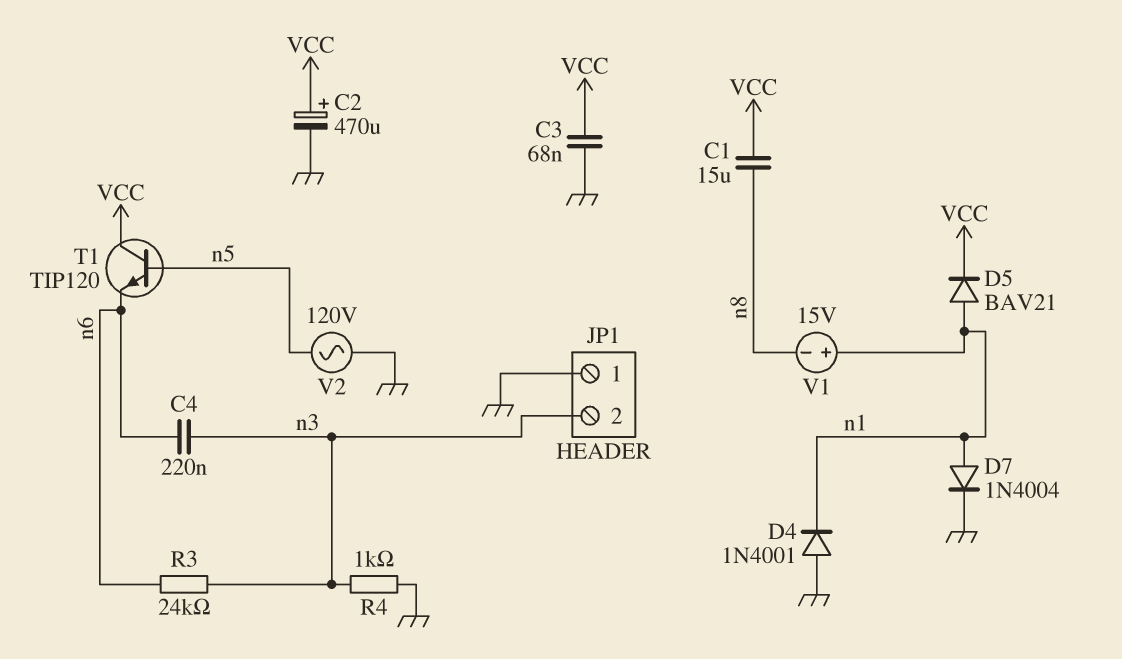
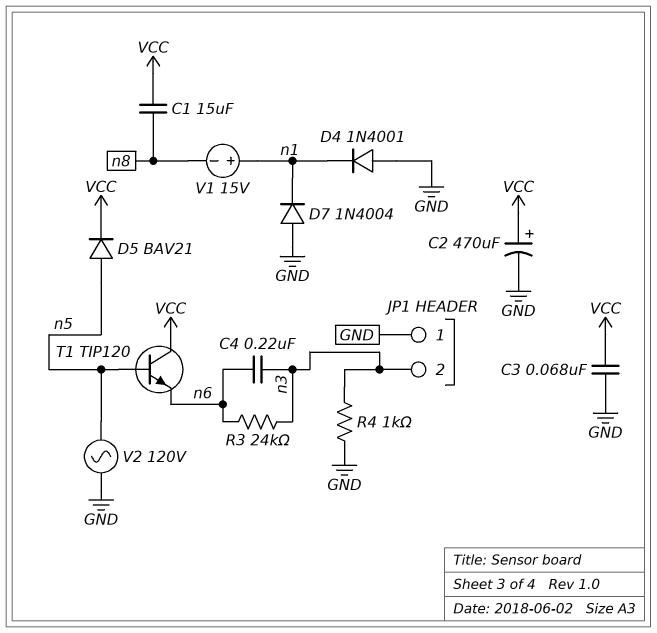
D5: diode BAV21 (A n1, K VCC) -> diode BAV21 (A n5, K VCC)
D7: diode 1N4004 (A n1, K GND) -> diode 1N4004 (A GND, K n1)

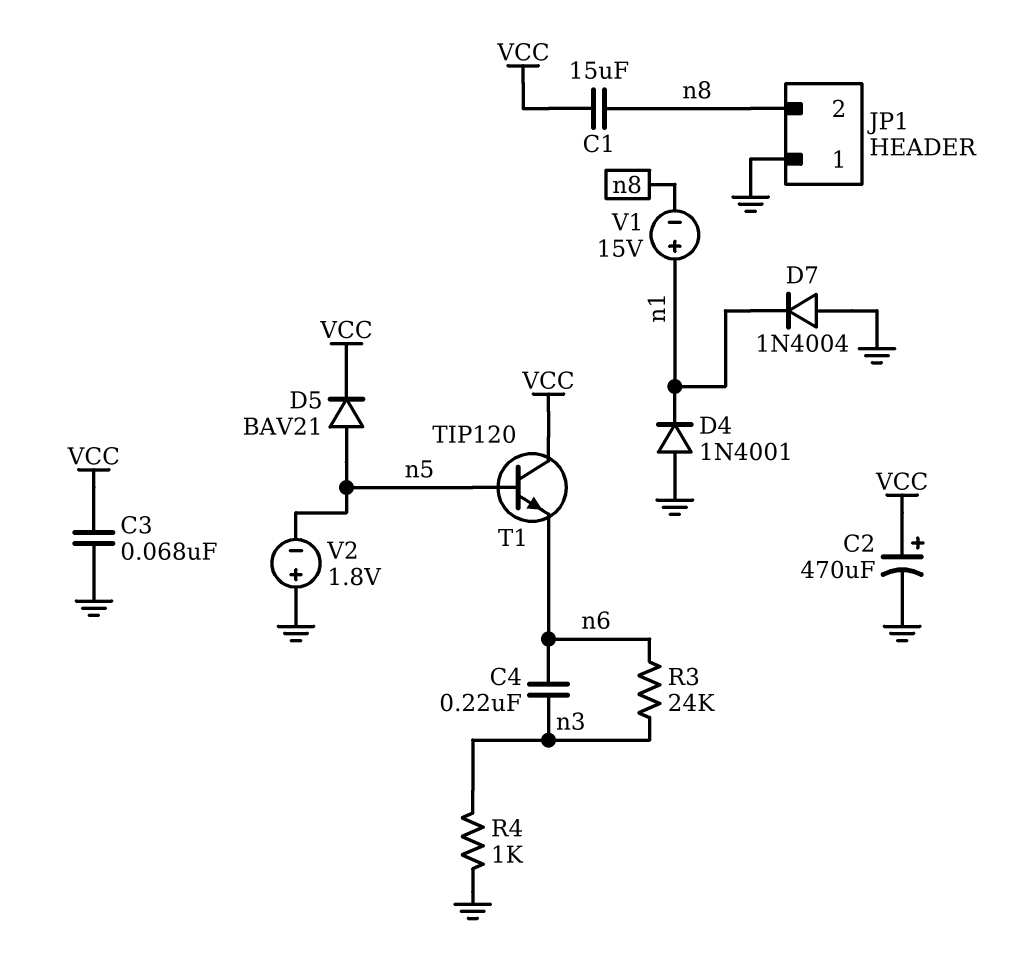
JP1 pin 2: n3 -> n8
V2: AC 120V (GND, n5) -> 1.8V (plus GND, minus n5)

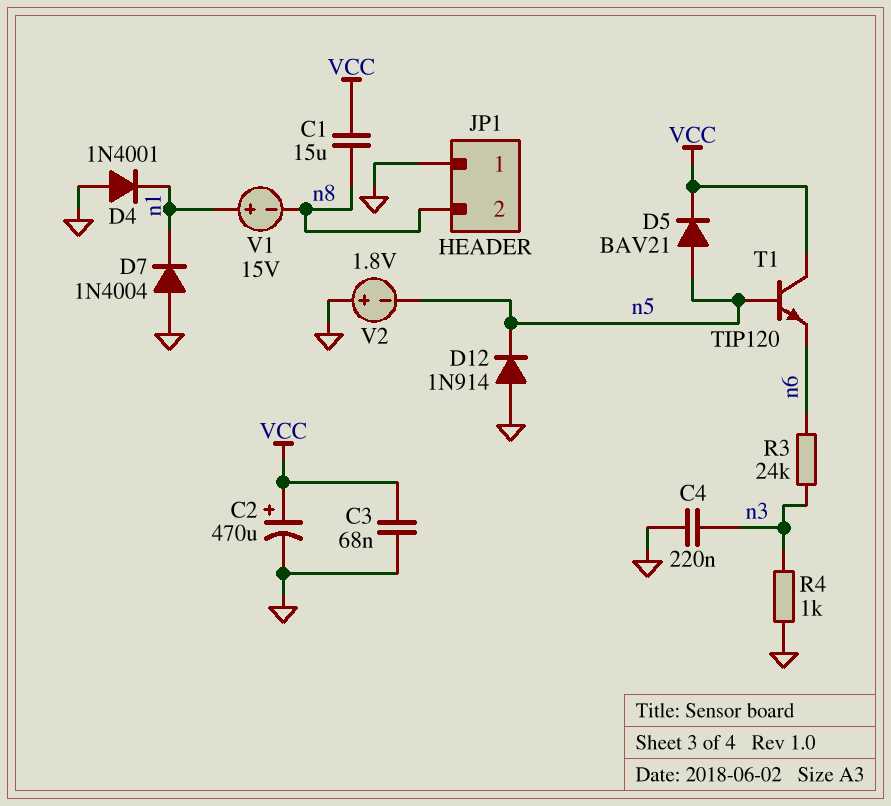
C4: 220nF (n3, n6) -> 220nF (GND, n3)
D12: none -> diode 1N914 (A GND, K n5)

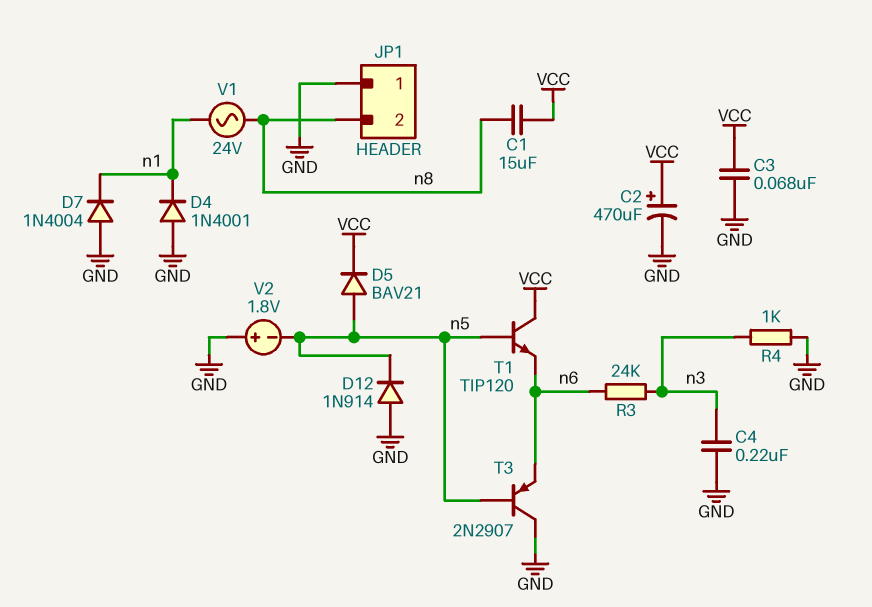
T3: none -> PNP 2N2907 (B n5, C GND, E n6)
V1: 15V (plus n1, minus n8) -> AC 24V (n1, n8)

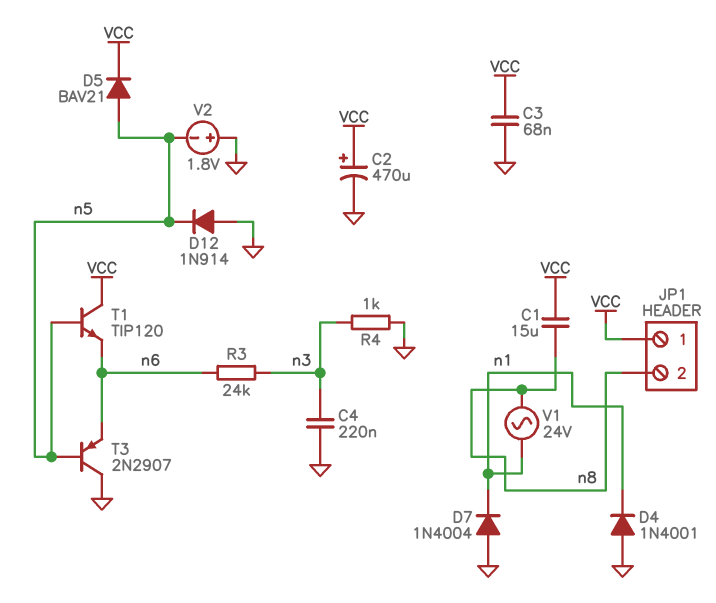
JP1 pin 1: GND -> VCC

